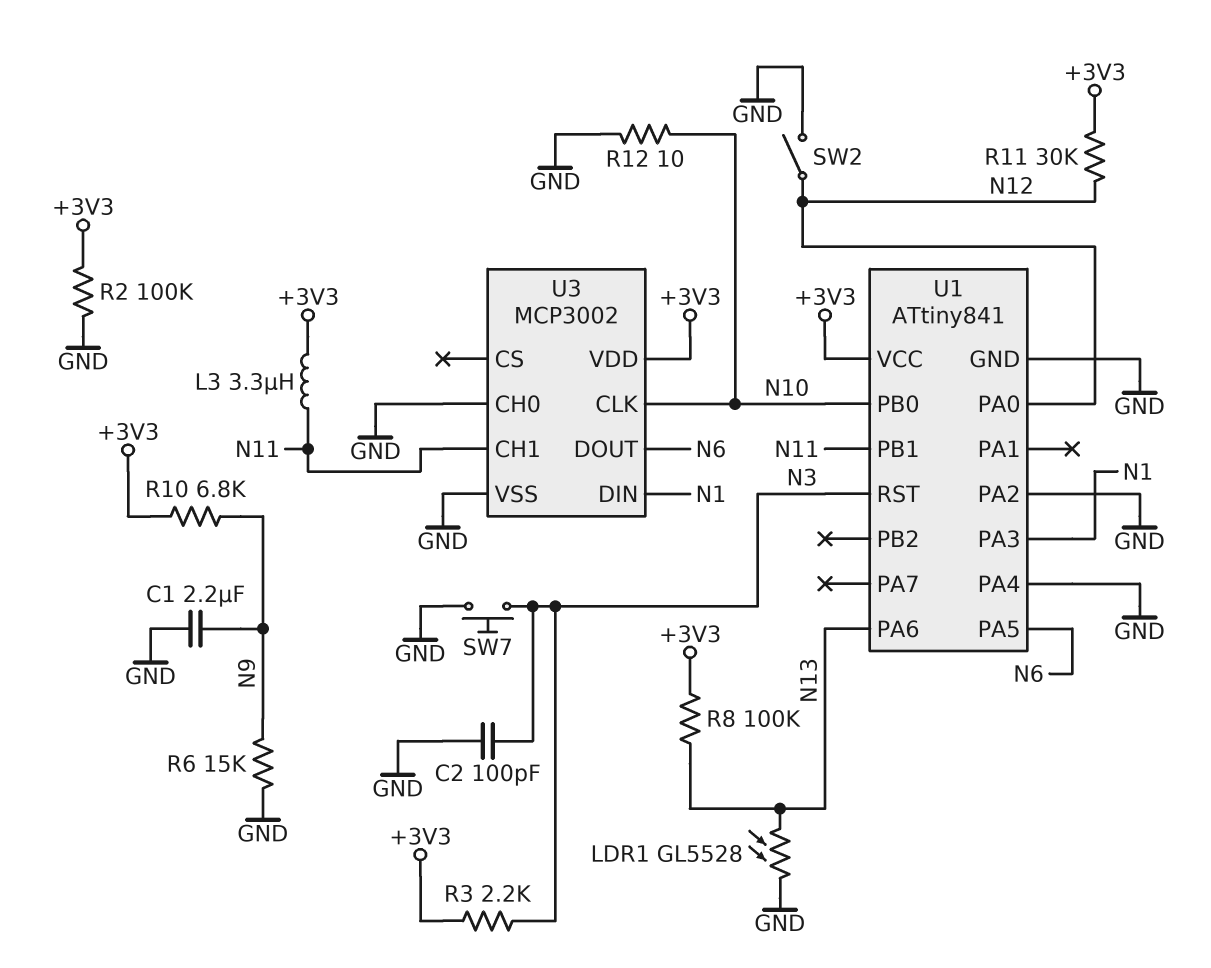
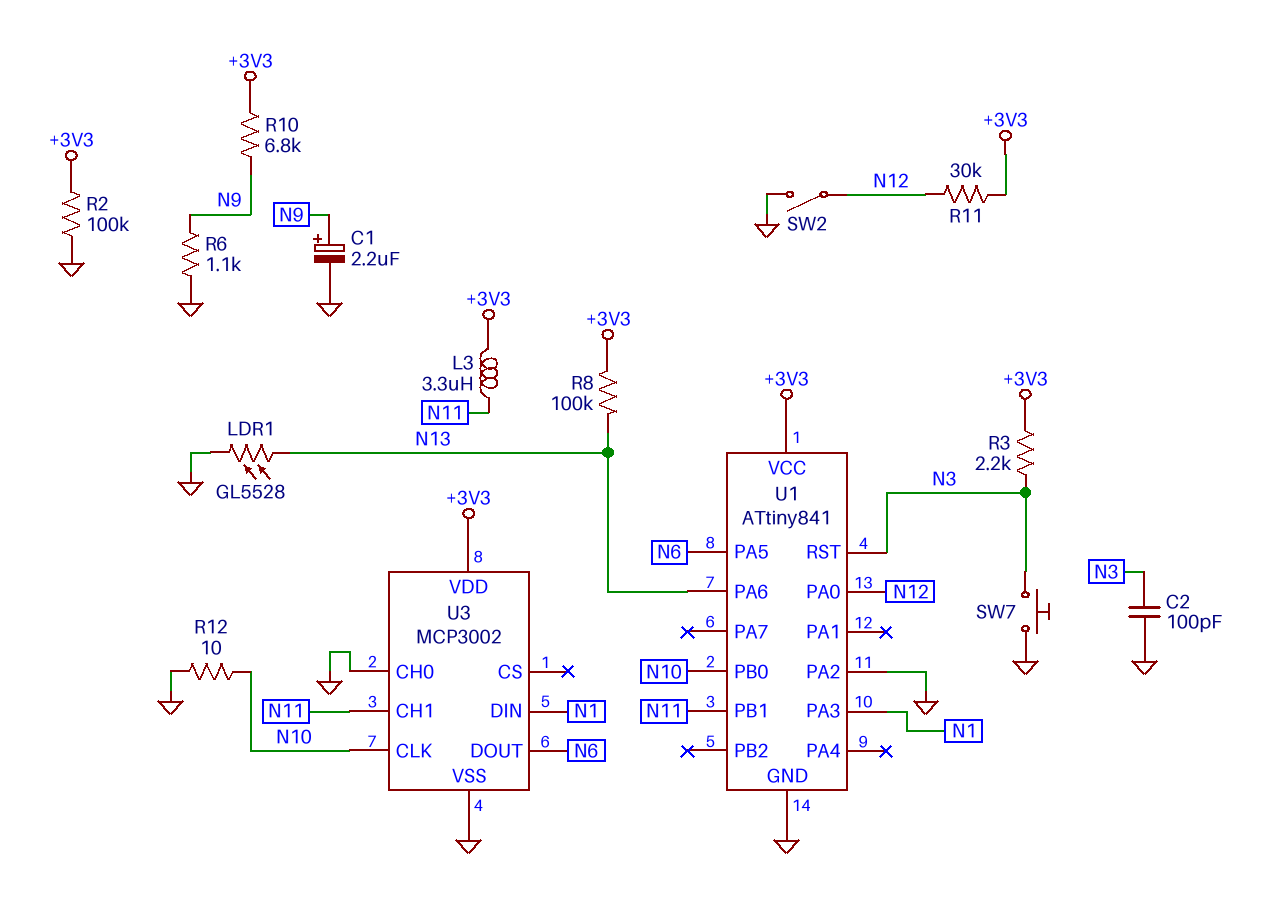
C1: 2.2uF (GND, N9) -> 2.2uF (plus N9, minus GND)
R6: 15k (GND, N9) -> 1.1k (GND, N9)
U1 pin PA4: GND -> none

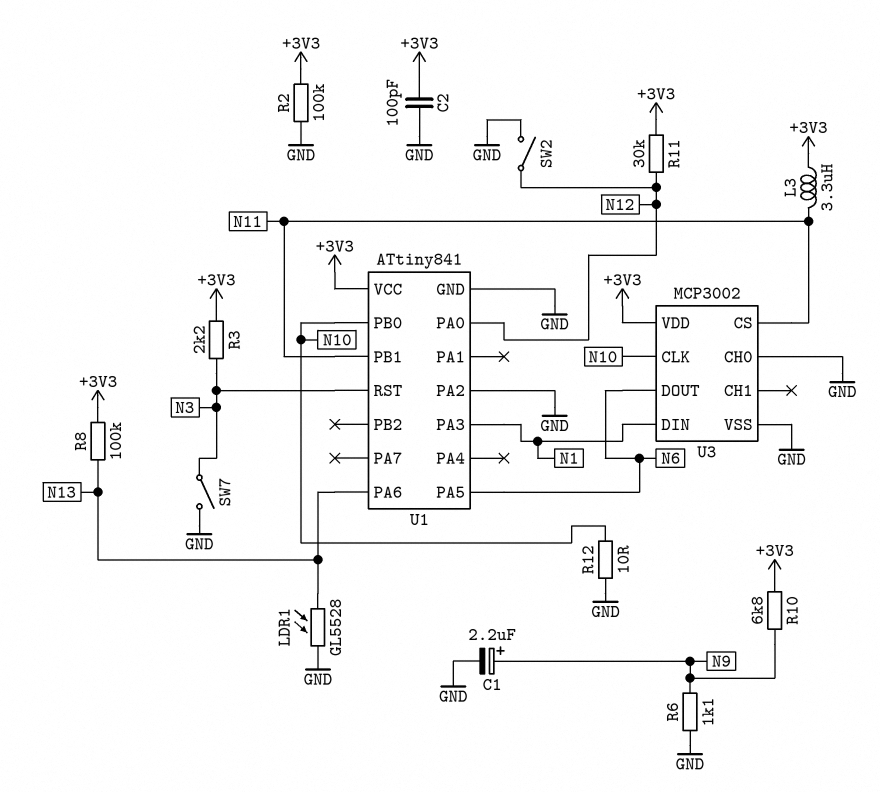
C2: 100pF (GND, N3) -> 100pF (+3V3, GND)
SW7: button (GND, N3) -> switch (GND, N3)
U3 pin CH1: N11 -> none
U3 pin CS: none -> N11

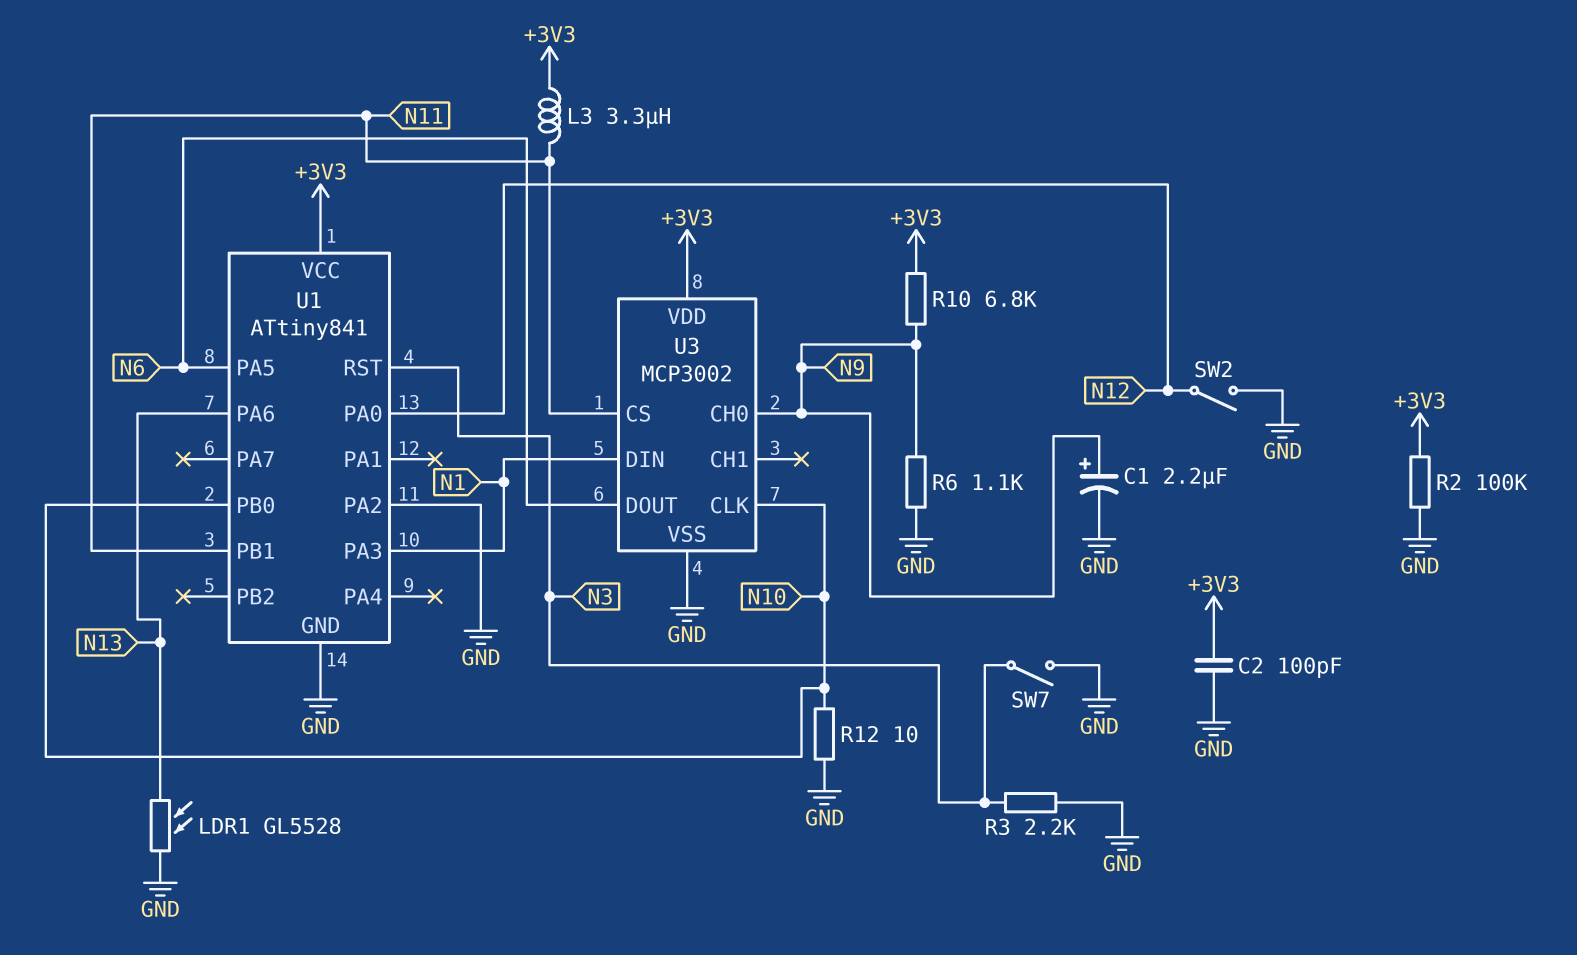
R3: 2.2k (+3V3, N3) -> 2.2k (GND, N3)
R8: 100k (+3V3, N13) -> none
R11: 30k (+3V3, N12) -> none
U3 pin CH0: GND -> N9

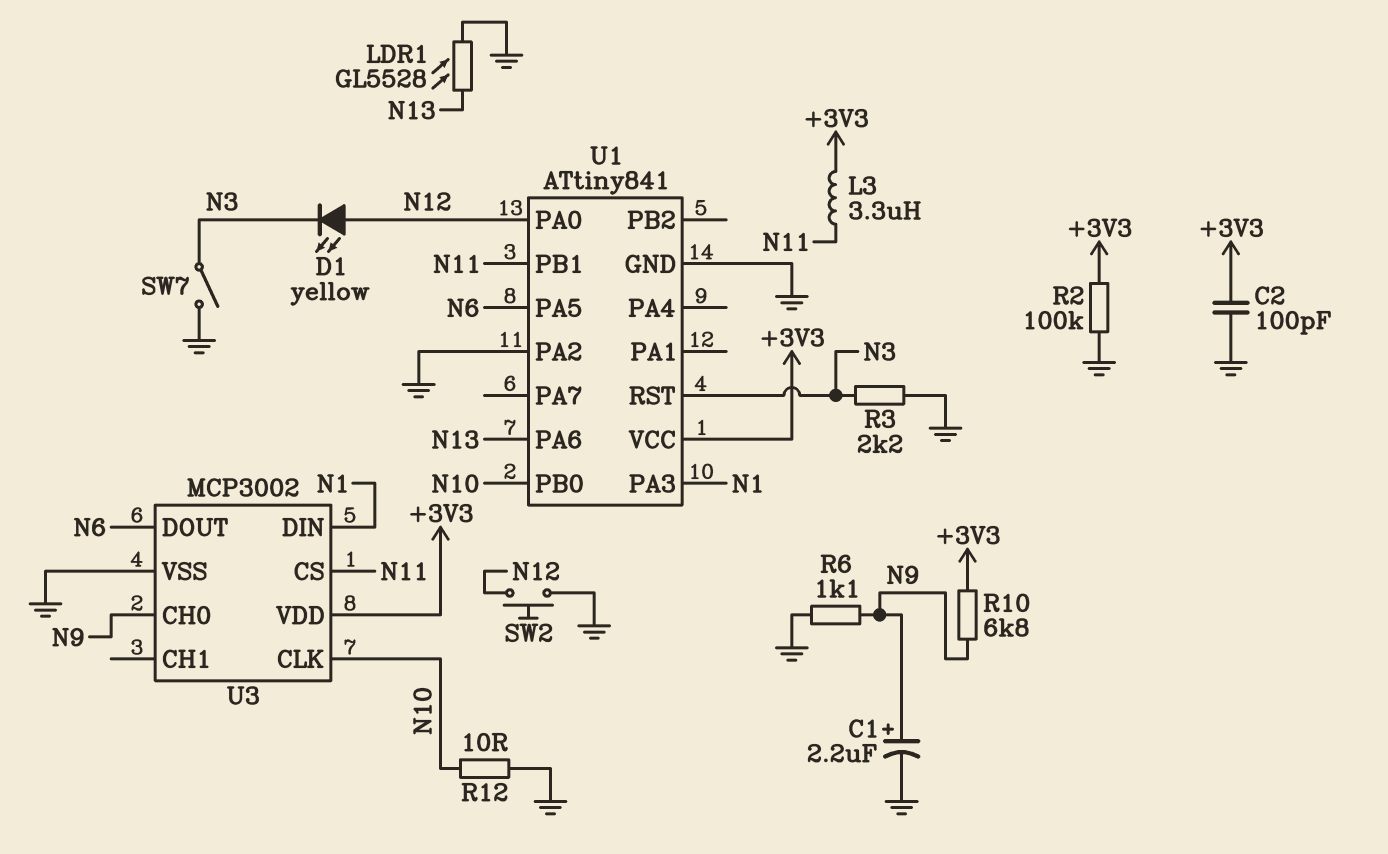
D1: none -> LED yellow (A N12, K N3)
SW2: switch (GND, N12) -> button (GND, N12)

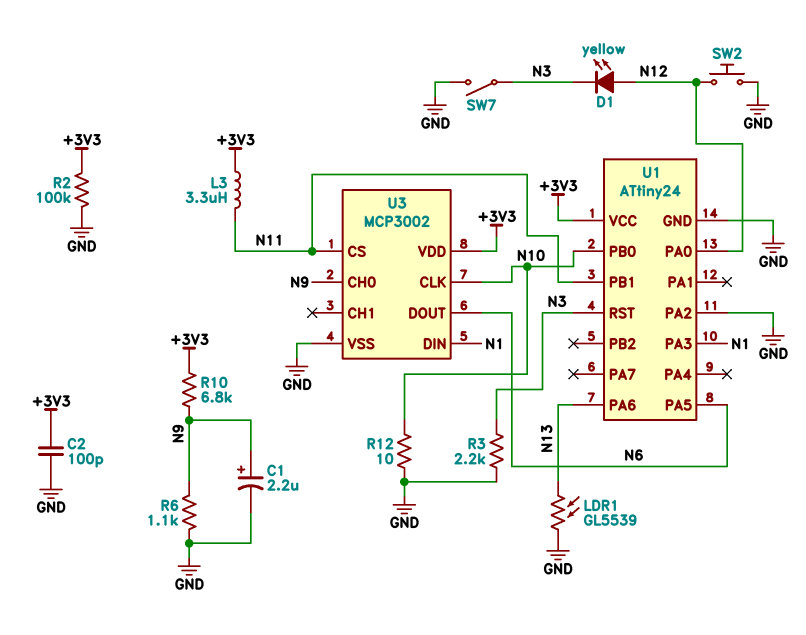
LDR1: GL5528 (GND, N13) -> GL5539 (GND, N13)
U1: ATtiny841 -> ATtiny24

